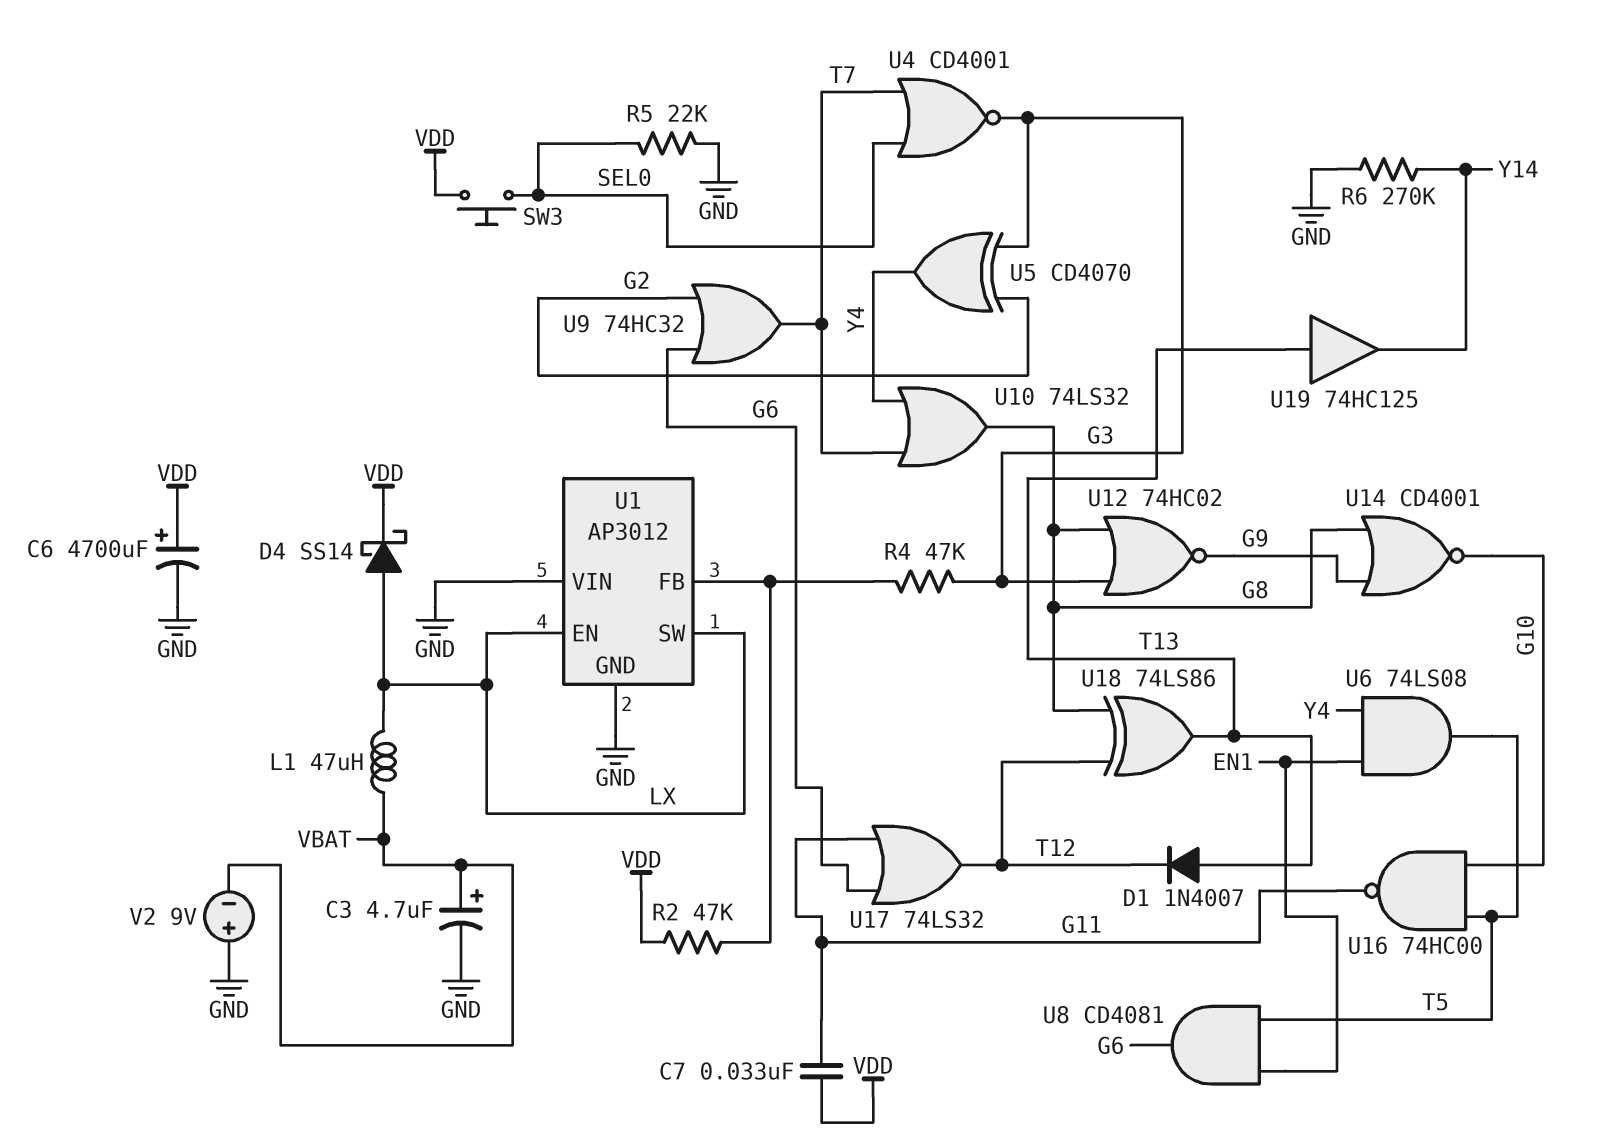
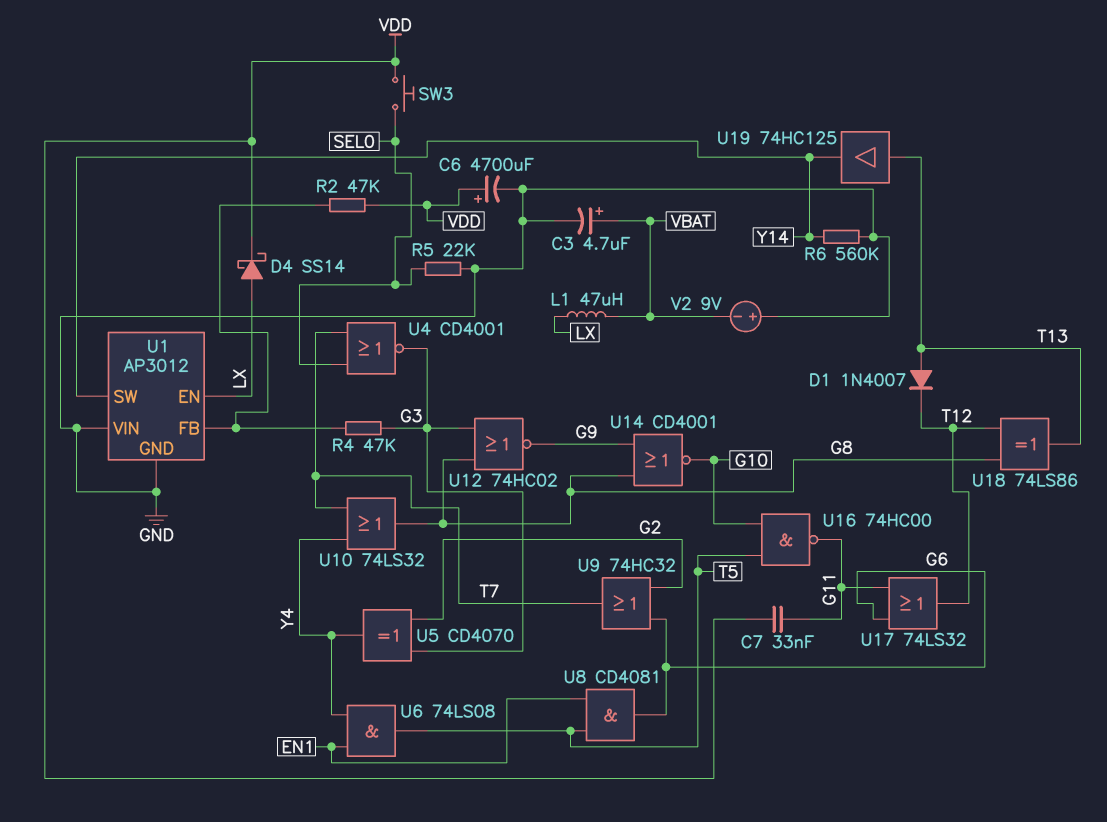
R6: 270k (GND, Y14) -> 560k (GND, Y14)
U1 pin SW: LX -> Y14

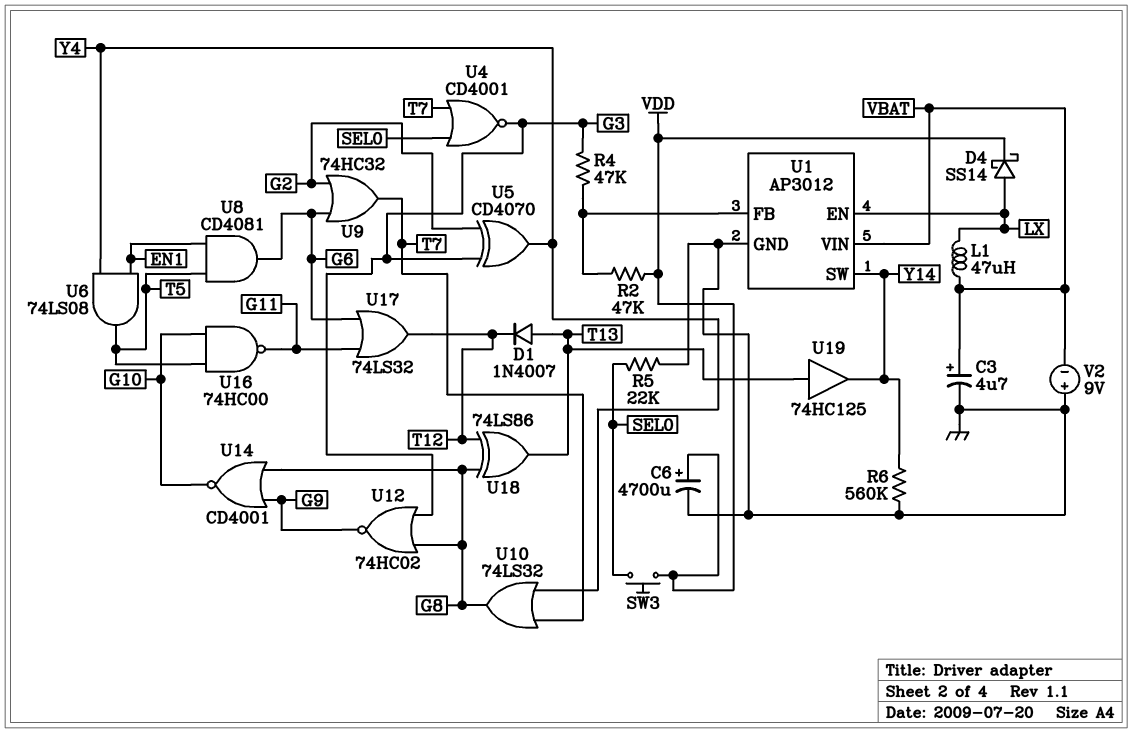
C7: 33nF (G11, VDD) -> none
U1 pin VIN: GND -> VBAT

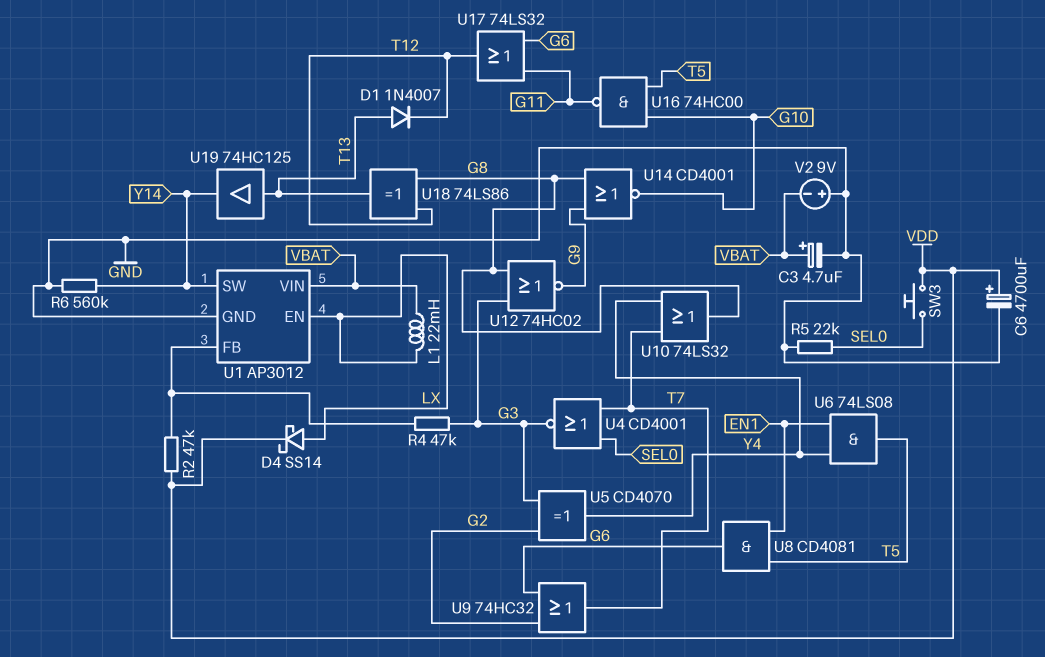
L1: 47uH (LX, VBAT) -> 22mH (LX, VBAT)

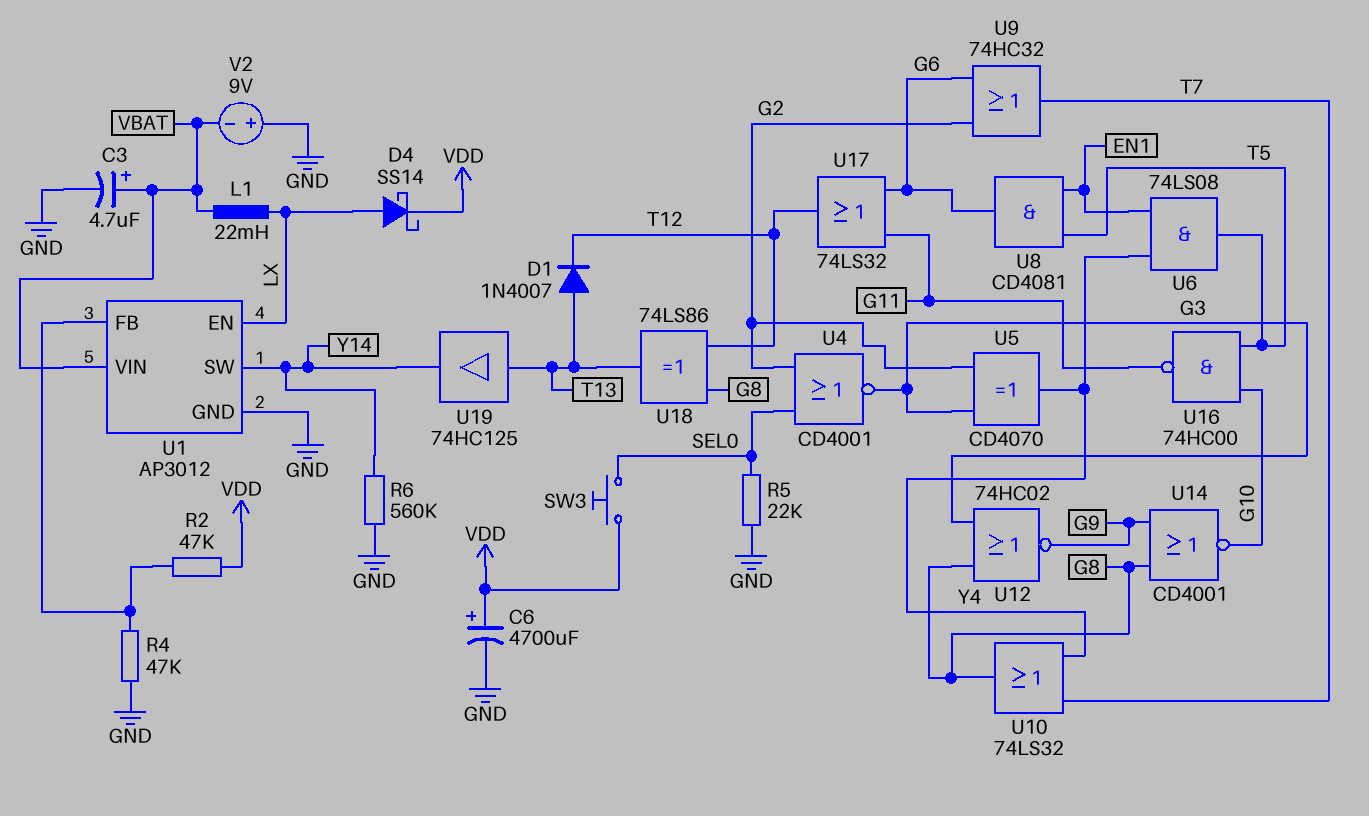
R4: 47k (G3, U1/FB) -> 47k (GND, U1/FB)
U4: NOR CD4001 (in SEL0, in T7, out G3) -> NOR CD4001 (in G2, in SEL0, out G3)

